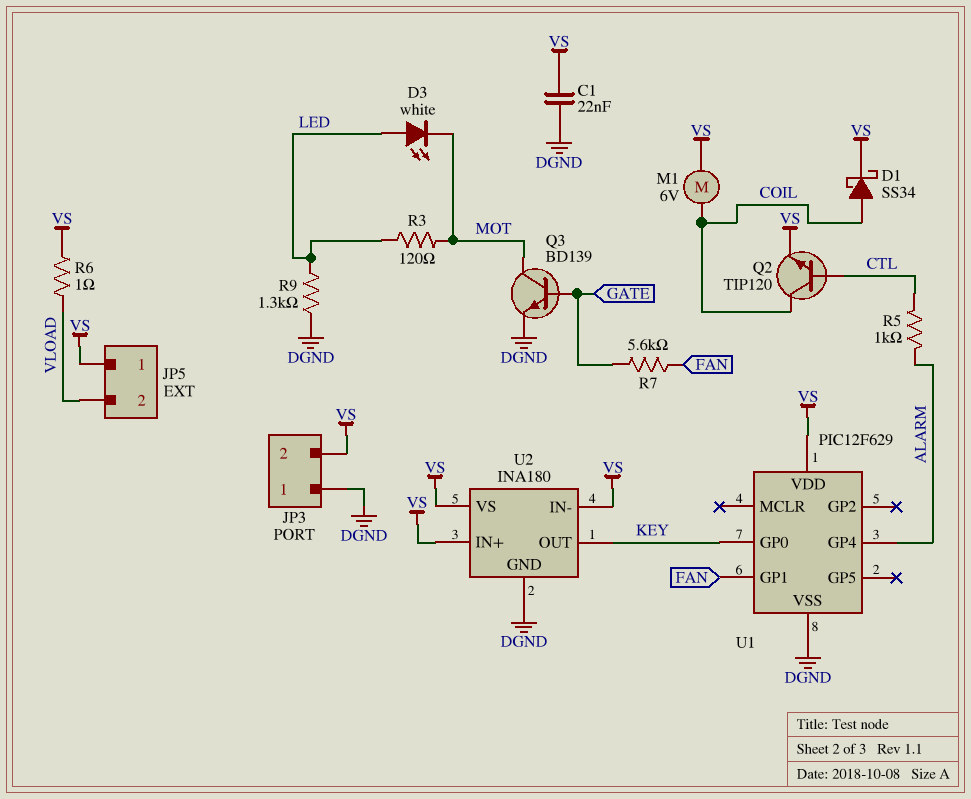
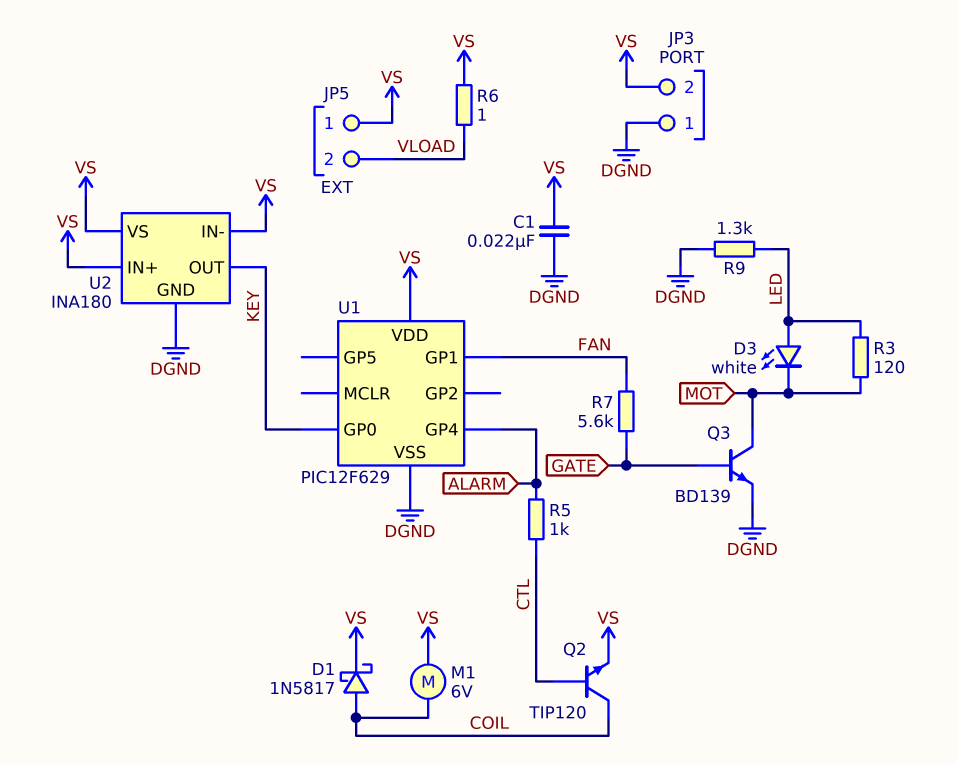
D1: schottky SS34 (A COIL, K VS) -> schottky 1N5817 (A COIL, K VS)

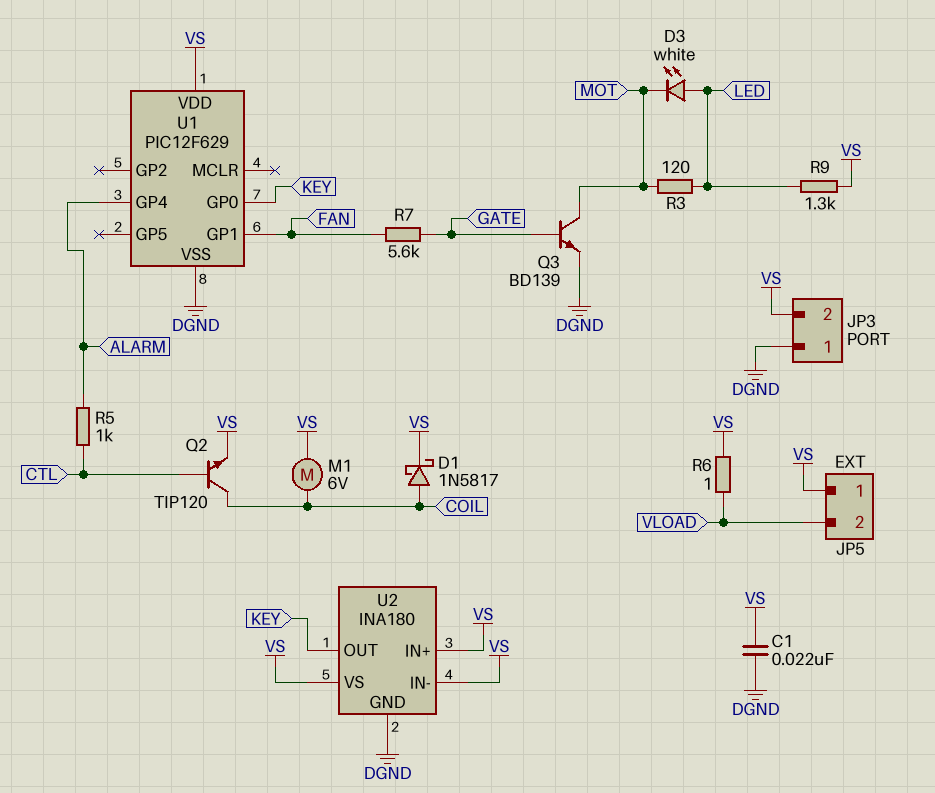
R9: 1.3k (DGND, LED) -> 1.3k (LED, VS)

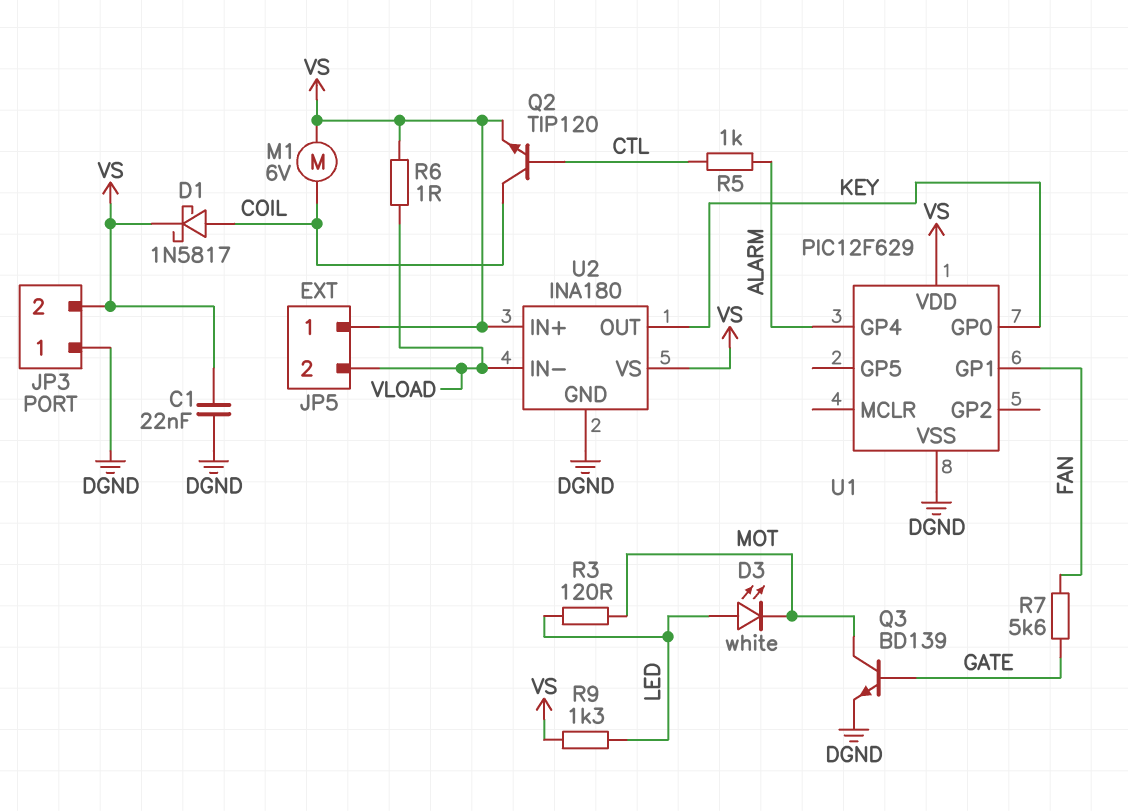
U2 pin IN-: VS -> VLOAD

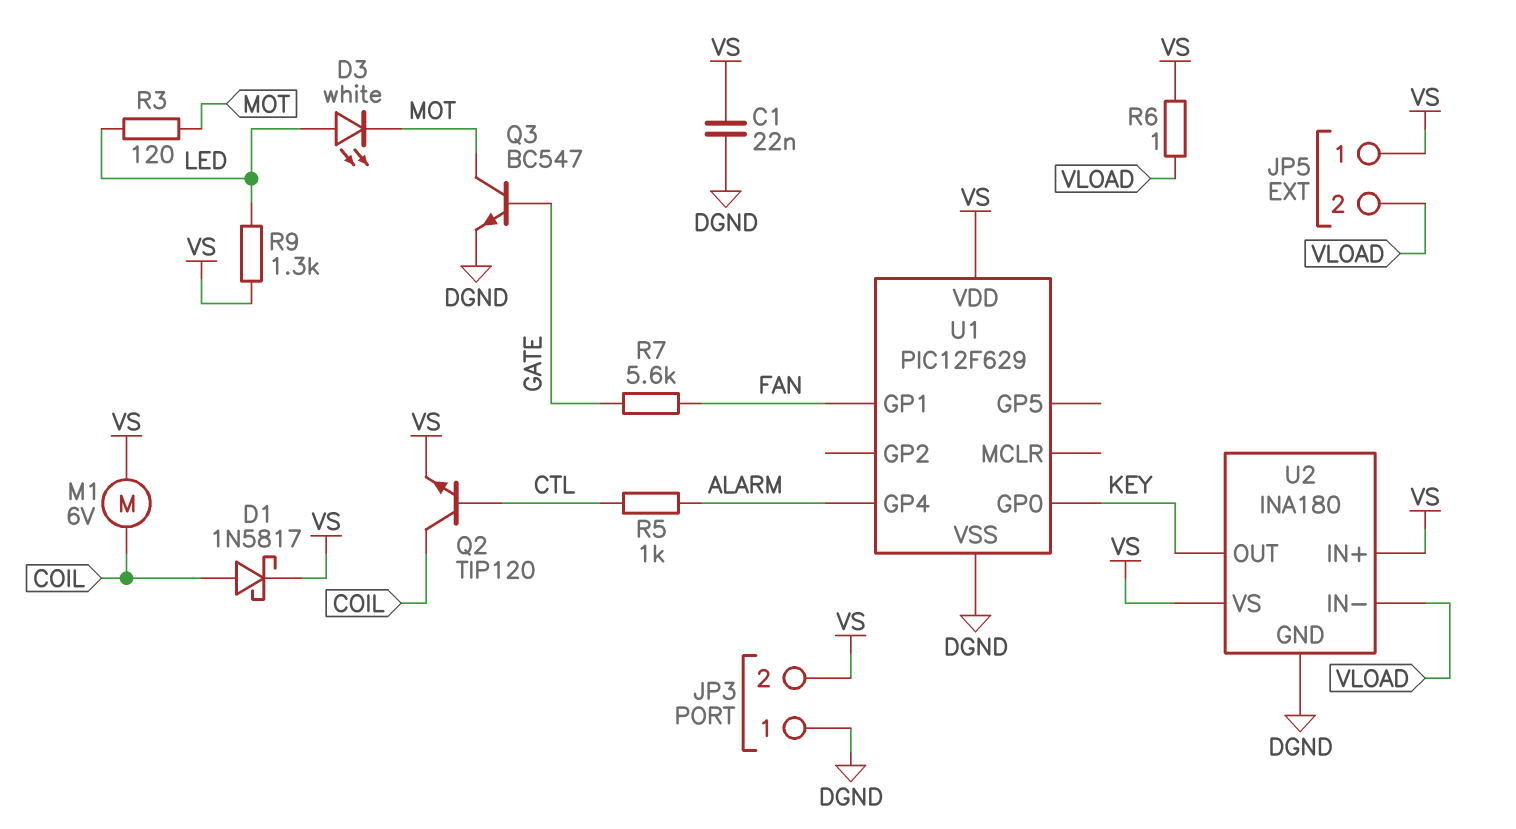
Q3: NPN BD139 (B GATE, C MOT, E DGND) -> NPN BC547 (B GATE, C MOT, E DGND)

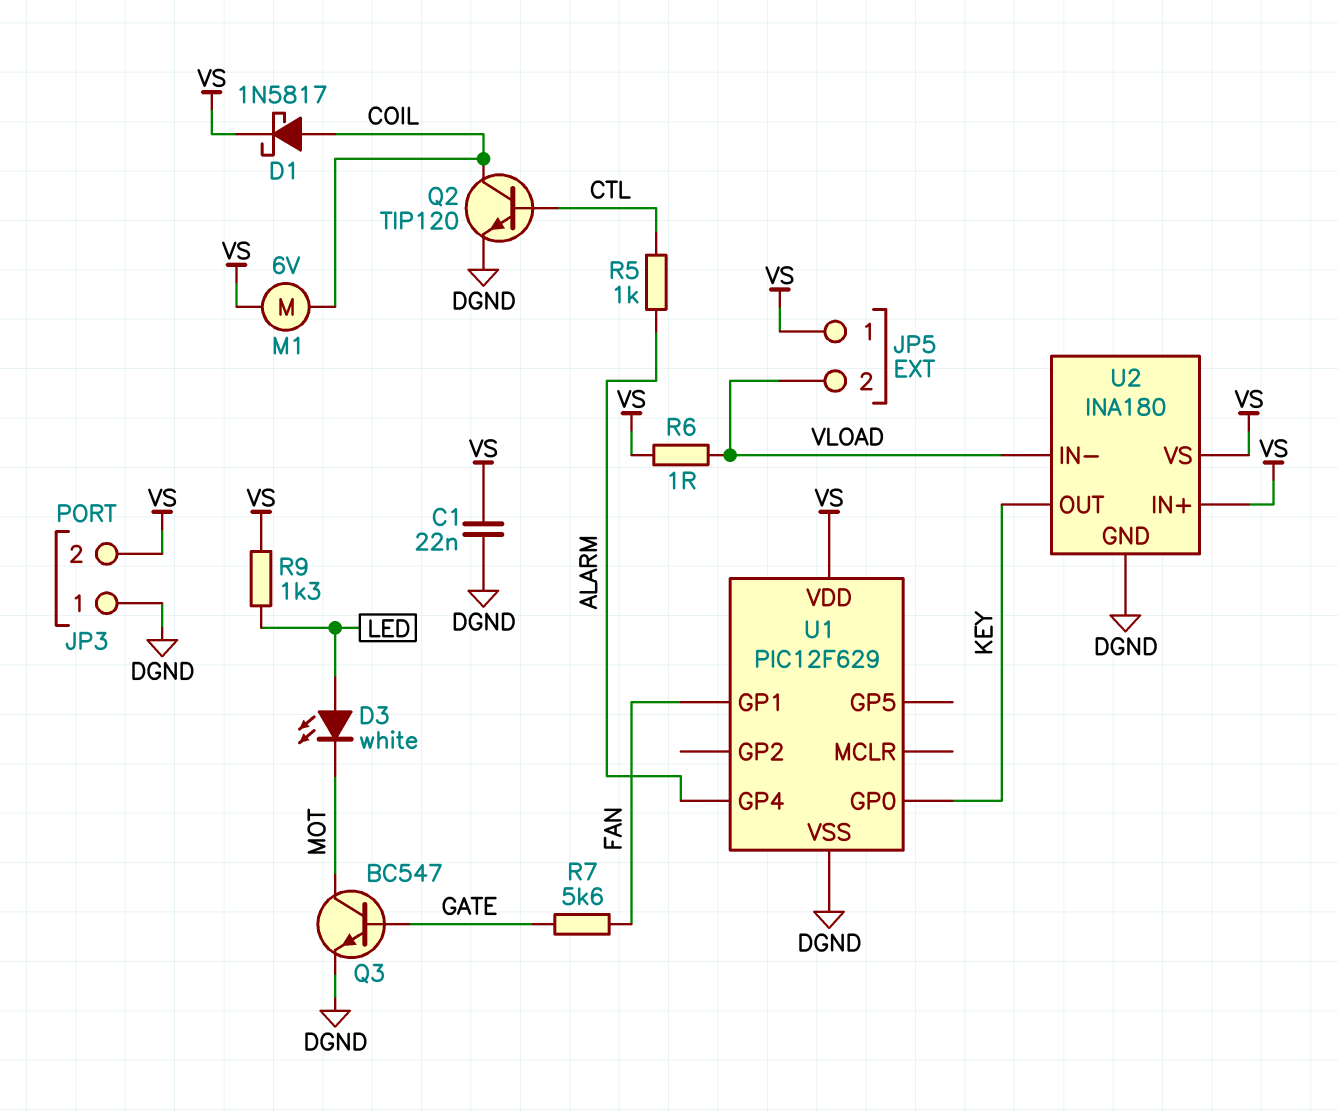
Q2: NPN TIP120 (B CTL, C COIL, E VS) -> NPN TIP120 (B CTL, C COIL, E DGND)
R3: 120 (LED, MOT) -> none

